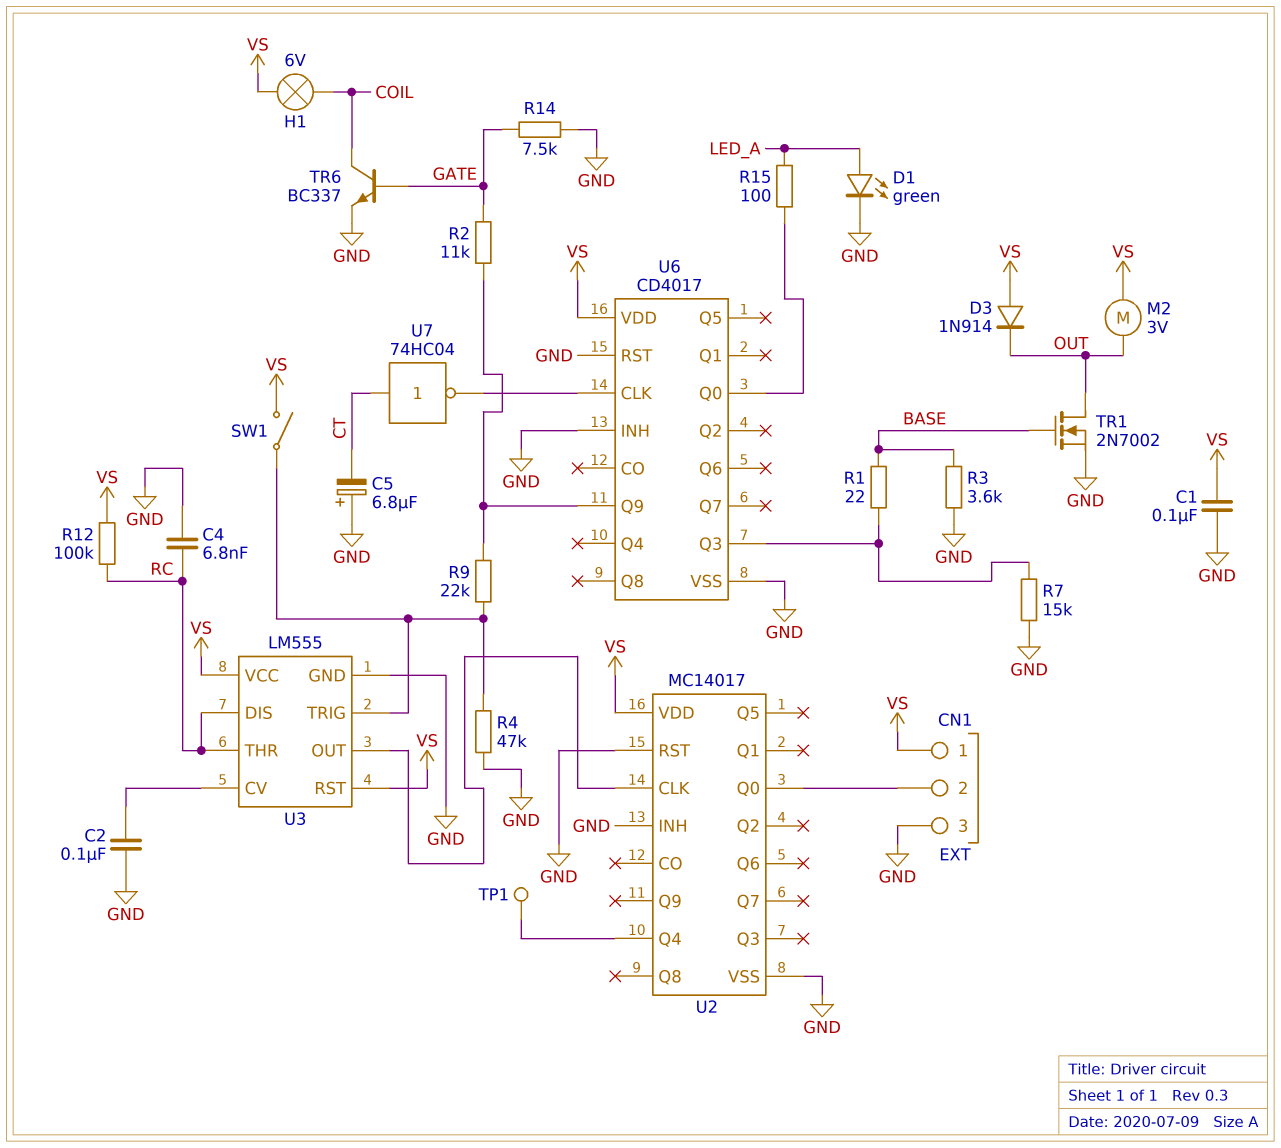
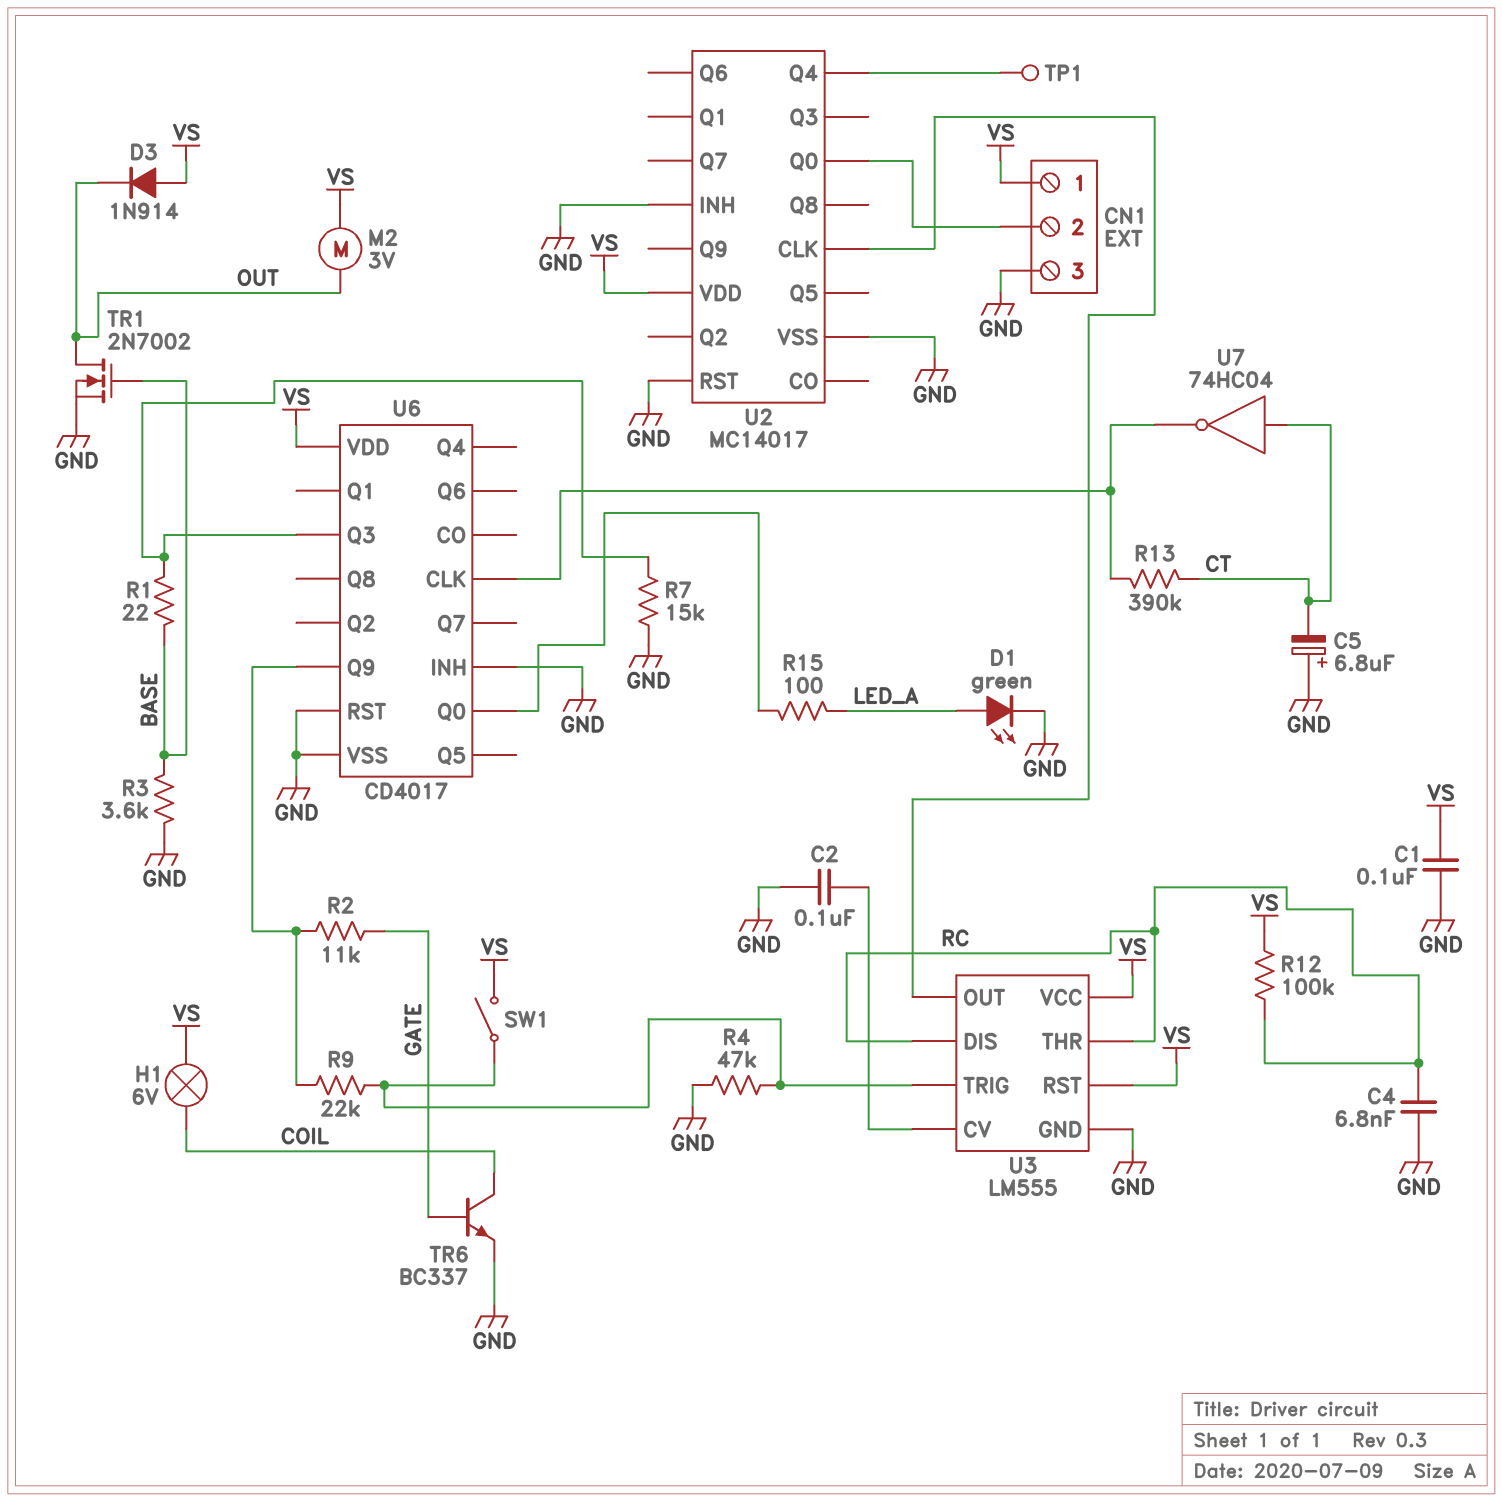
R13: none -> 390k (CT, U6/CLK)
R14: 7.5k (GATE, GND) -> none

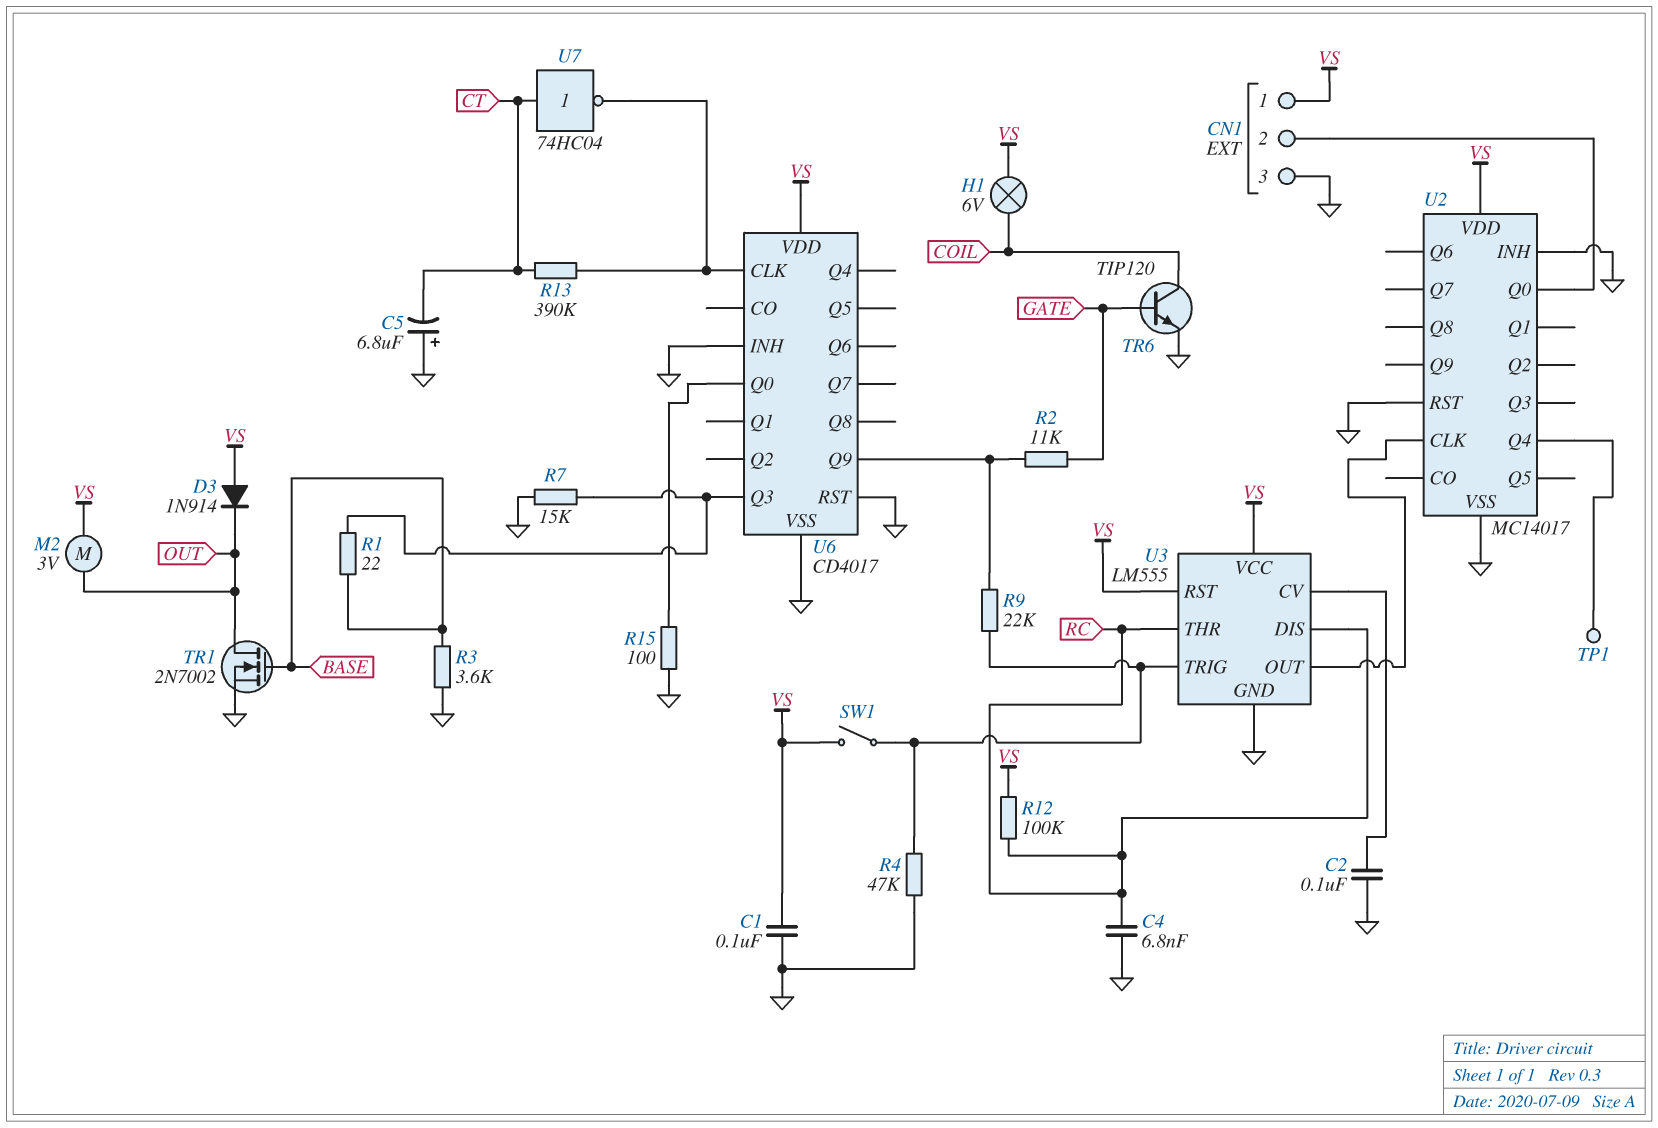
D1: LED green (A LED_A, K GND) -> none
R15: 100 (LED_A, U6/Q0) -> 100 (GND, U6/Q0)
TR6: NPN BC337 (B GATE, C COIL, E GND) -> NPN TIP120 (B GATE, C COIL, E GND)

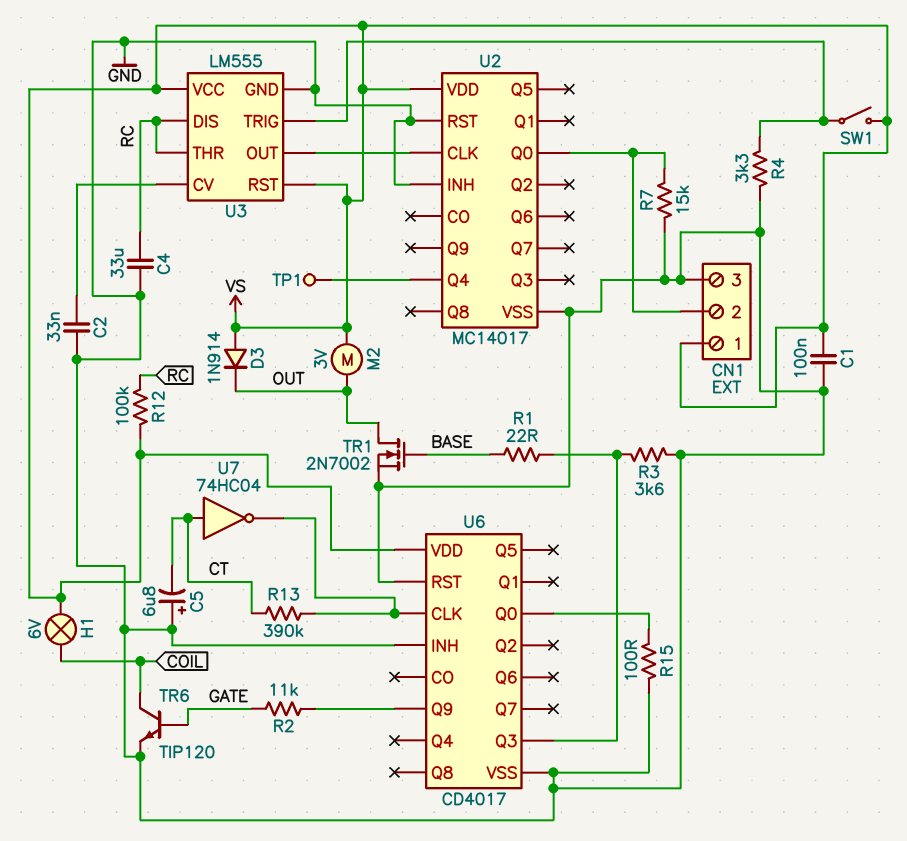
C2: 100nF (GND, U3/CV) -> 33nF (GND, U3/CV)
C4: 6.8nF (GND, RC) -> 33uF (GND, RC)
R3: 3.6k (BASE, GND) -> 3.6k (GND, U6/Q3)
R4: 47k (GND, U3/TRIG) -> 3.3k (GND, U3/TRIG)
R7: 15k (GND, U6/Q3) -> 15k (CN1/2, GND)
R9: 22k (U3/TRIG, U6/Q9) -> none

